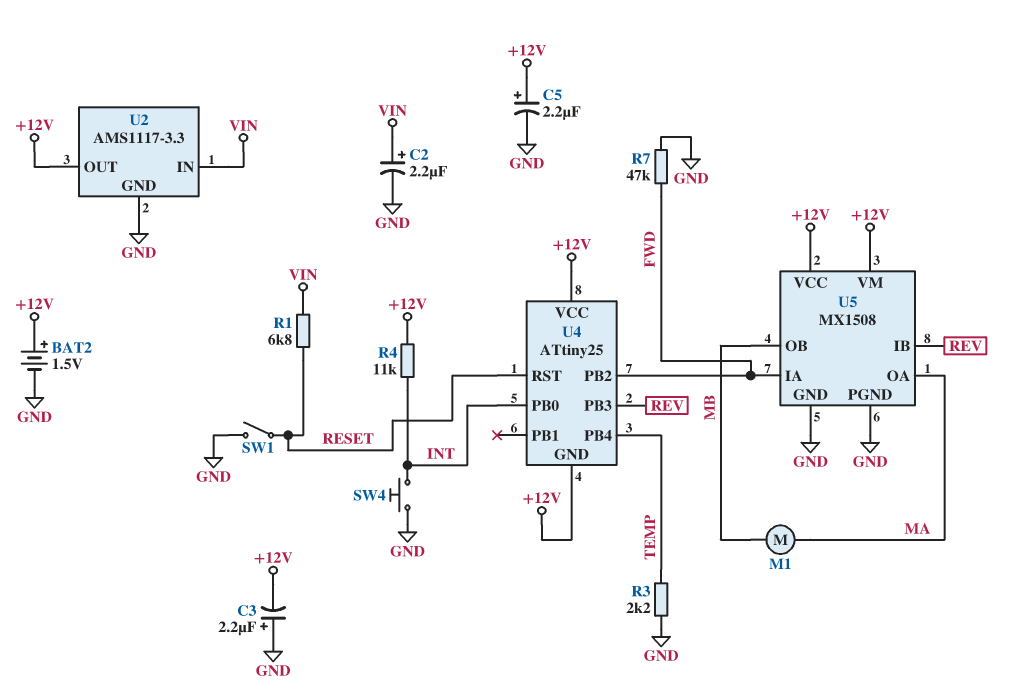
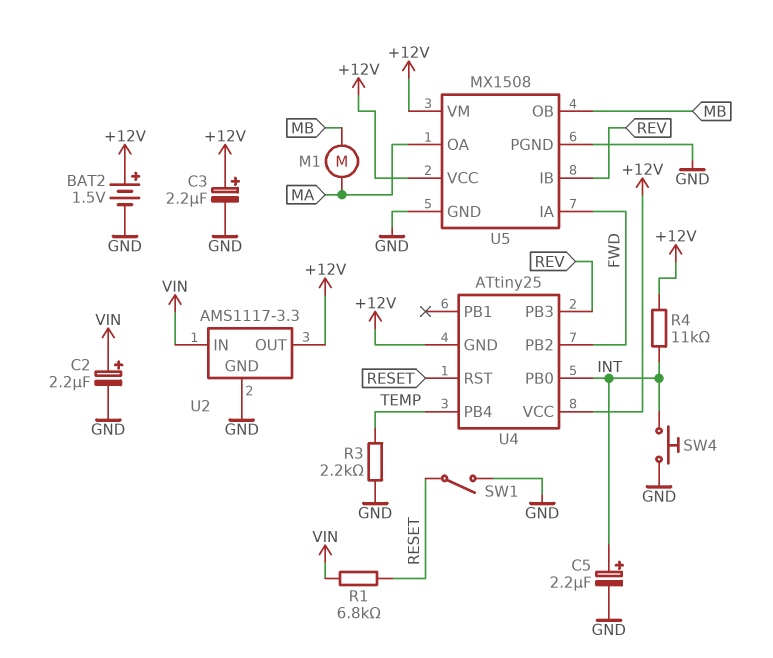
C3: 2.2uF (plus GND, minus +12V) -> 2.2uF (plus +12V, minus GND)
C5: 2.2uF (plus +12V, minus GND) -> 2.2uF (plus INT, minus GND)
R7: 47k (FWD, GND) -> none

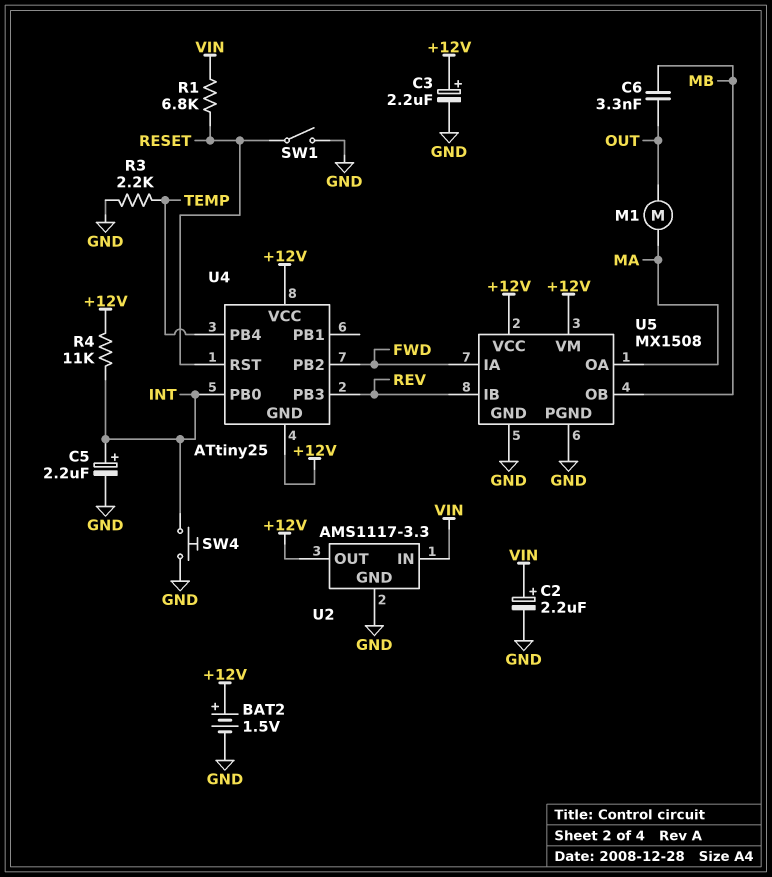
C6: none -> 3.3nF (MB, OUT)
M1: motor (MA, MB) -> motor (MA, OUT)

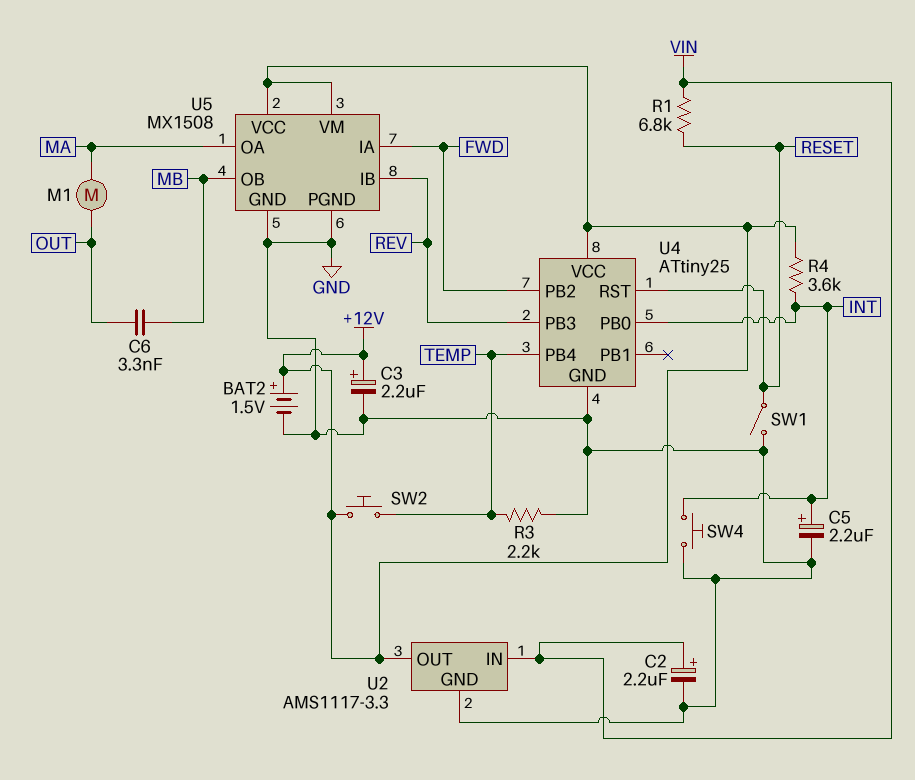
R4: 11k (+12V, INT) -> 3.6k (+12V, INT)
SW2: none -> button (+12V, TEMP)
U4 pin GND: +12V -> GND

